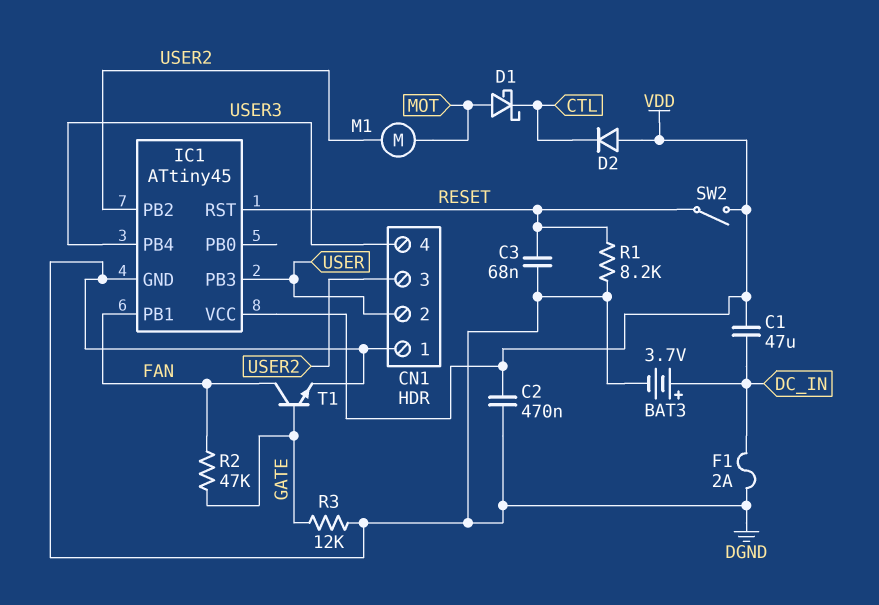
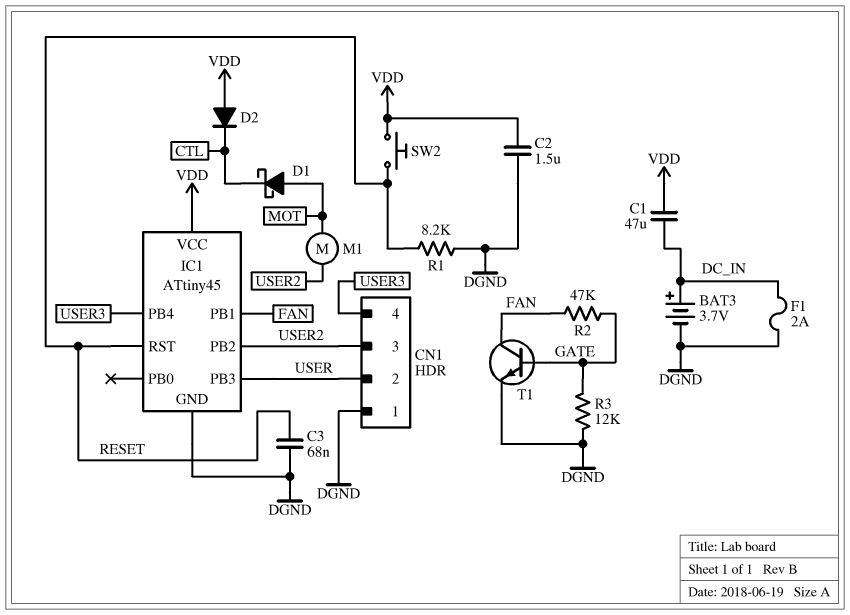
C2: 470nF (DGND, VDD) -> 1.5uF (DGND, VDD)
SW2: switch (RESET, VDD) -> button (RESET, VDD)

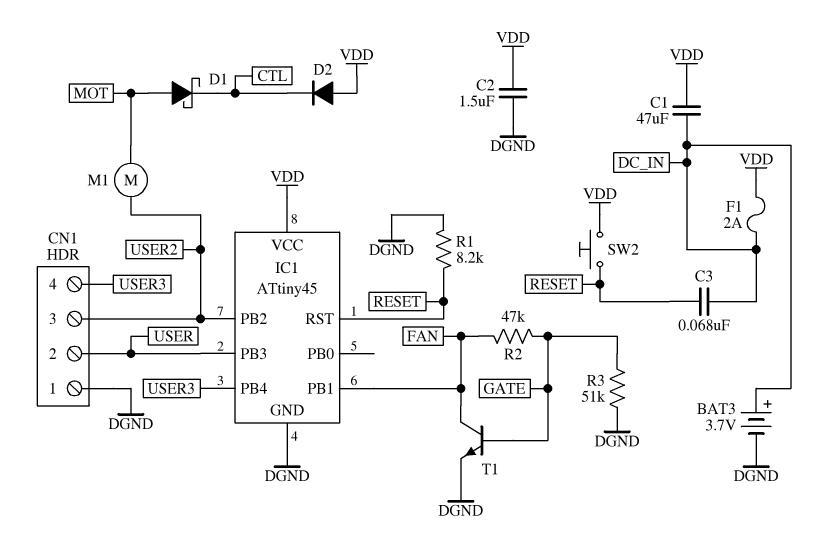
C3: 68nF (DGND, RESET) -> 68nF (DC_IN, RESET)
F1: 2A (DC_IN, DGND) -> 2A (DC_IN, VDD)
R3: 12k (DGND, GATE) -> 51k (DGND, GATE)

